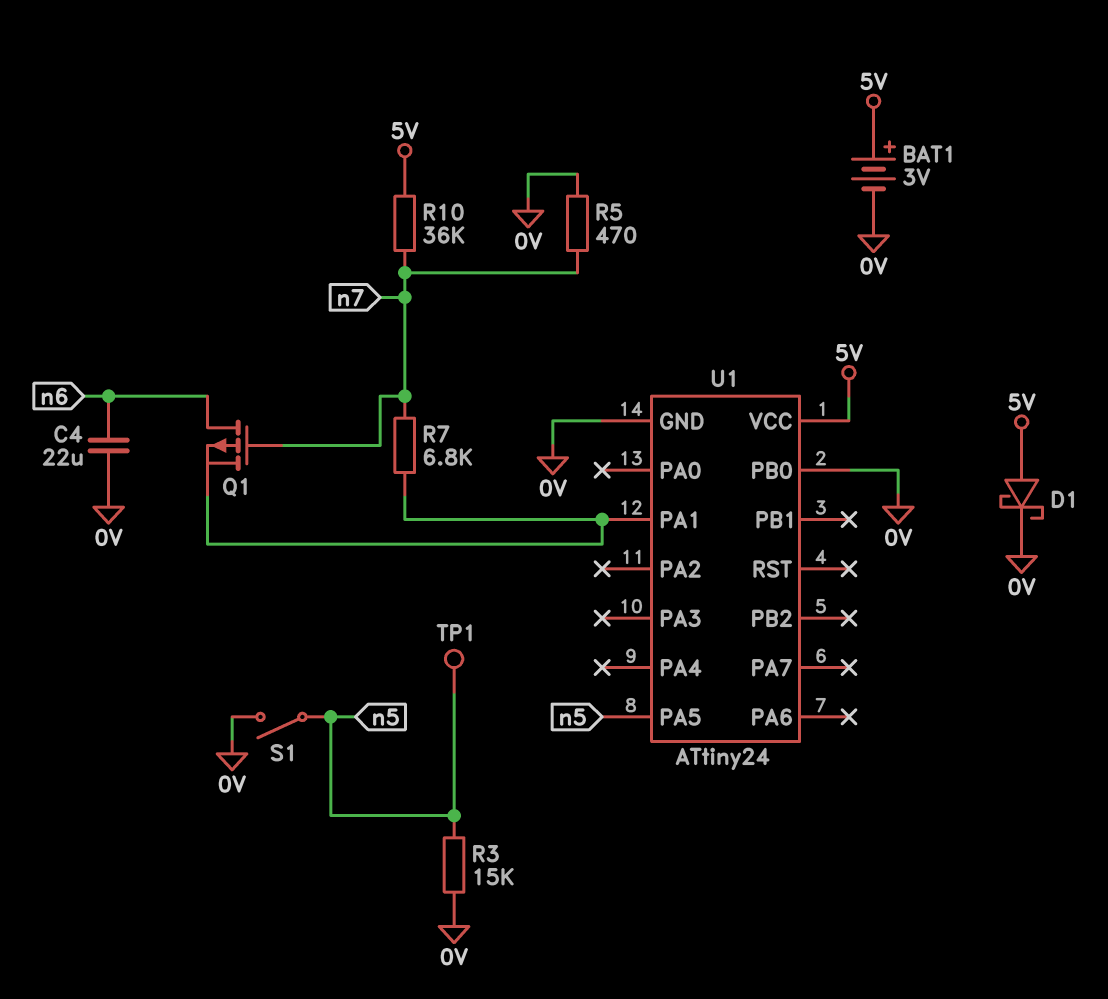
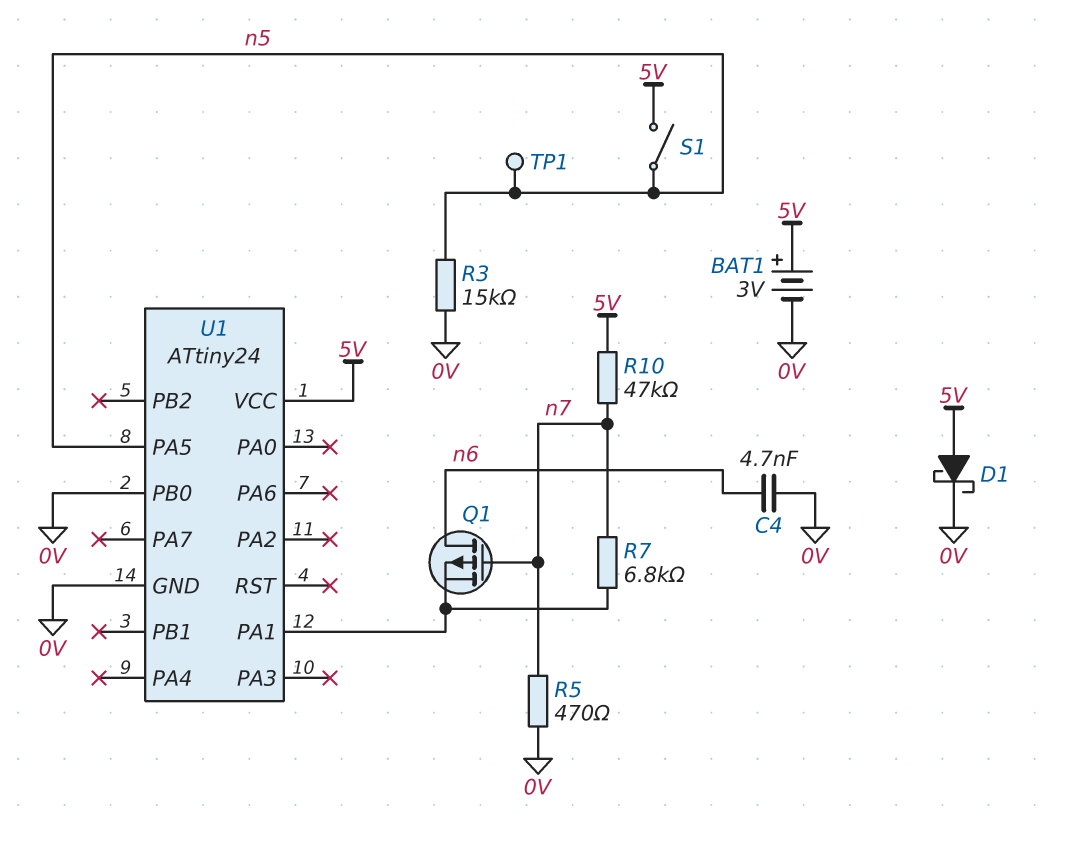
C4: 22uF (0V, n6) -> 4.7nF (0V, n6)
R10: 36k (5V, n7) -> 47k (5V, n7)
S1: switch (0V, n5) -> switch (5V, n5)

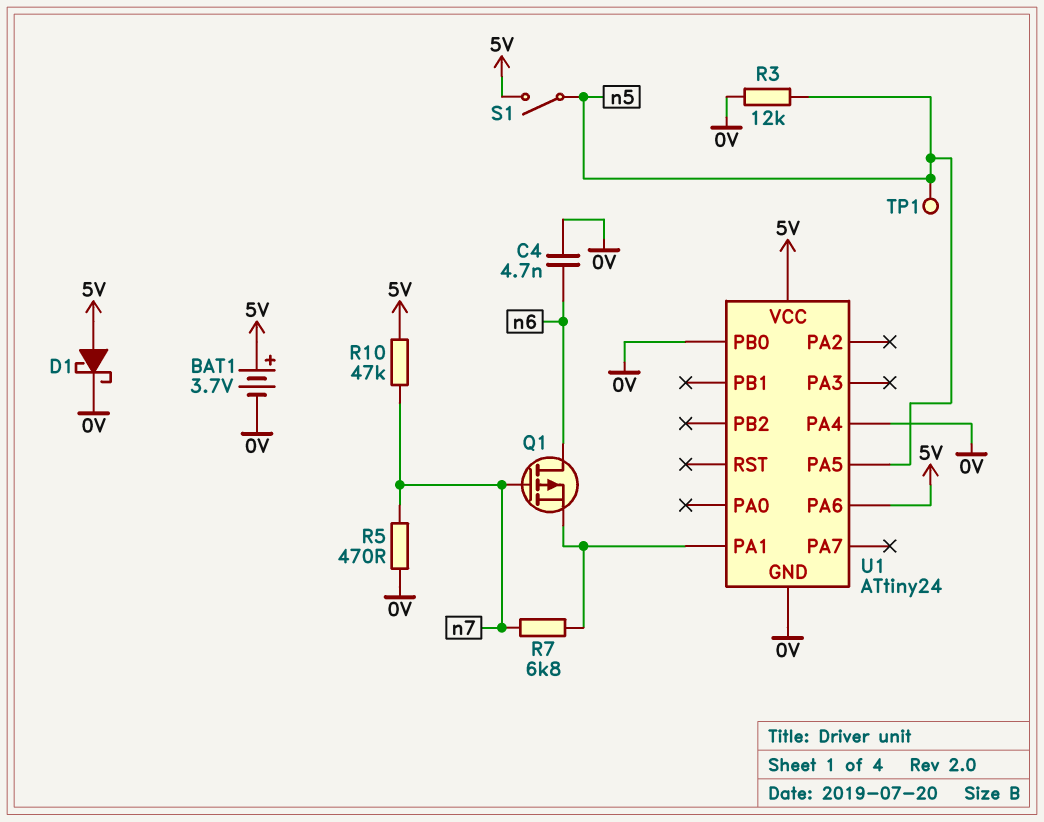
BAT1: 3V (plus 5V, minus 0V) -> 3.7V (plus 5V, minus 0V)
R3: 15k (0V, n5) -> 12k (0V, n5)
U1 pin PA4: none -> 0V
U1 pin PA6: none -> 5V

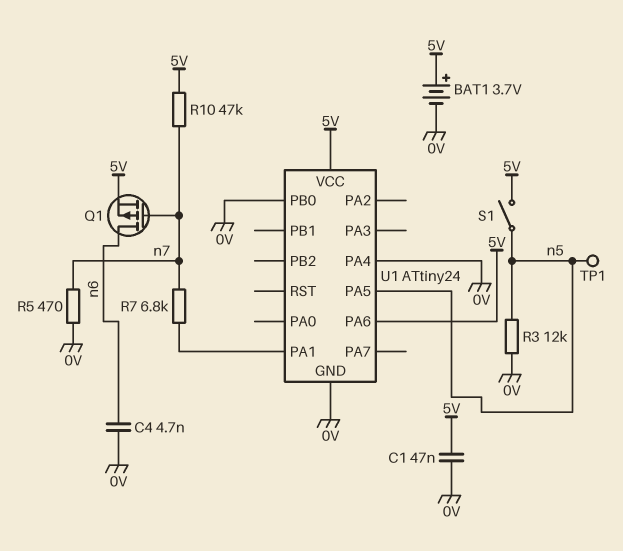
C1: none -> 47nF (0V, 5V)
D1: schottky (A 5V, K 0V) -> none
Q1: PMOS (G n7, D n6, S U1/PA1) -> PMOS (G n7, D n6, S 5V)

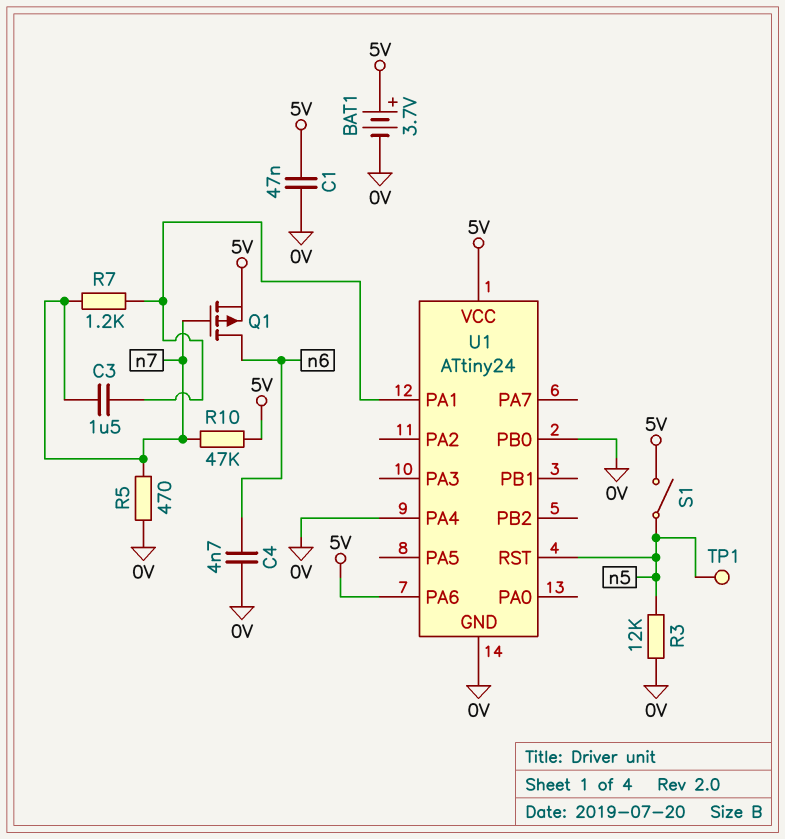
C3: none -> 1.5uF (U1/PA1, n7)
R7: 6.8k (U1/PA1, n7) -> 1.2k (U1/PA1, n7)
U1 pin PA5: n5 -> none
U1 pin RST: none -> n5

